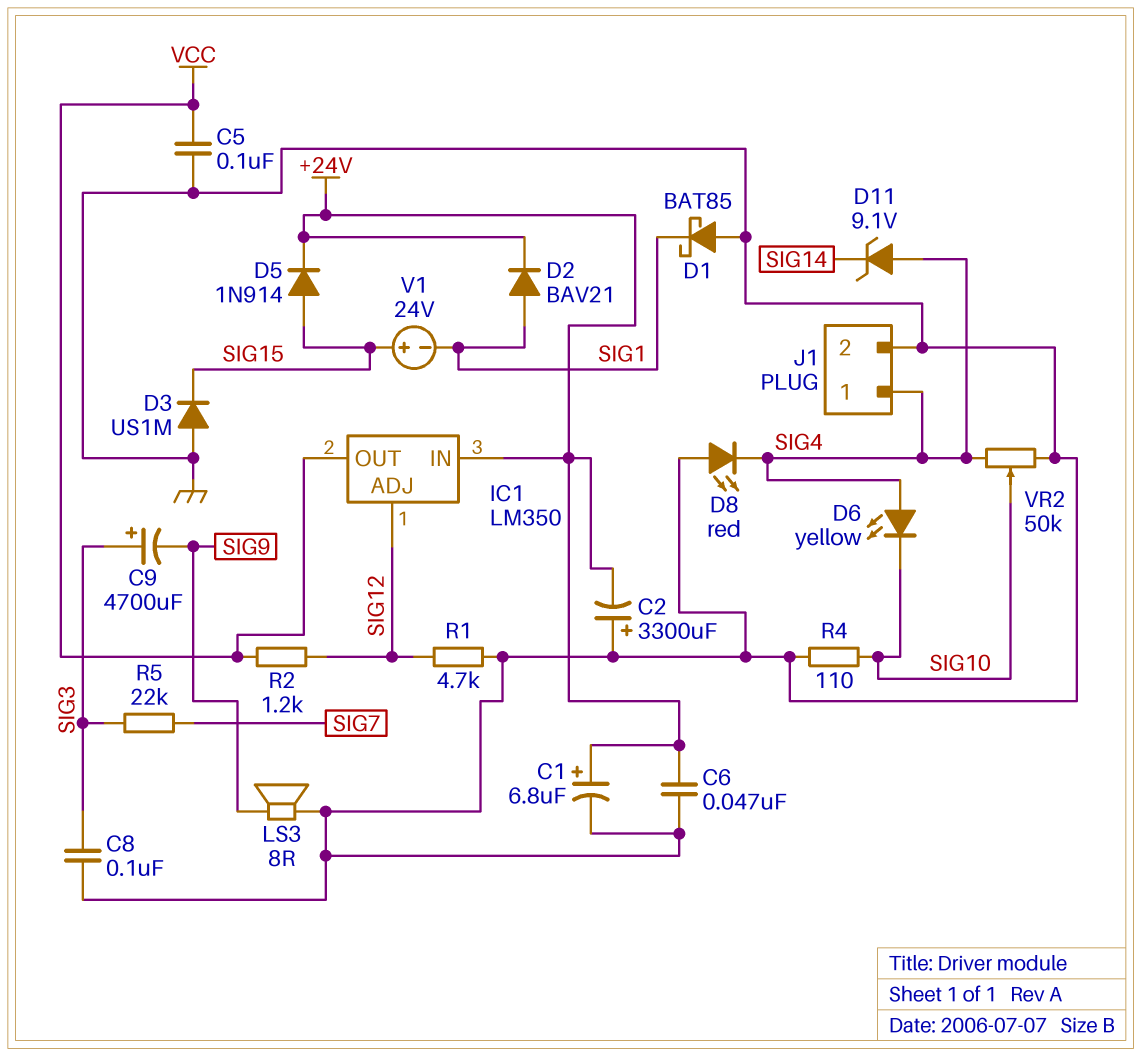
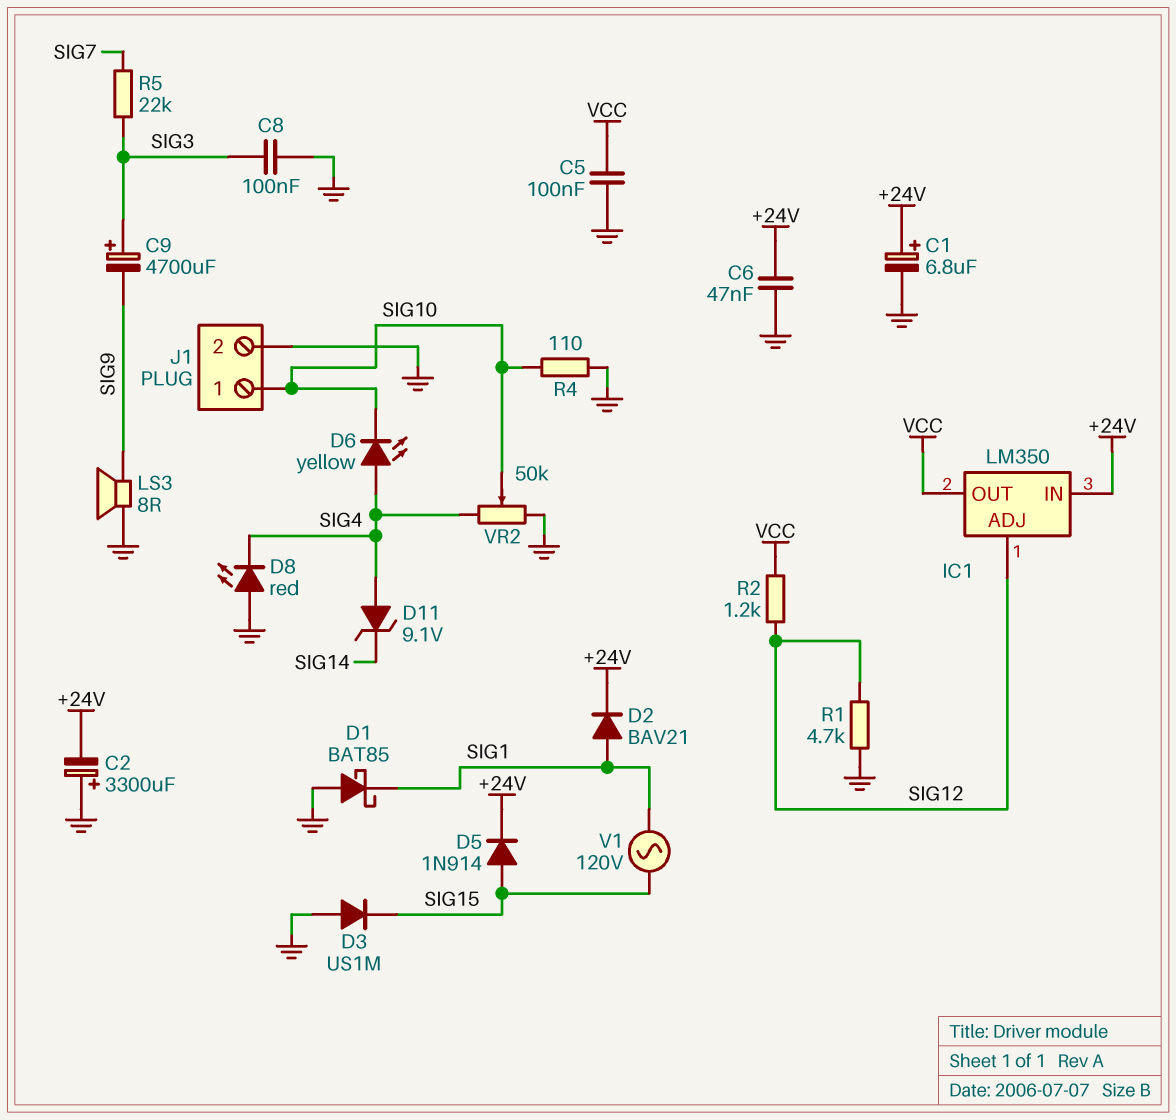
J1 pin 1: SIG4 -> SIG10
V1: 24V (plus SIG15, minus SIG1) -> AC 120V (SIG1, SIG15)

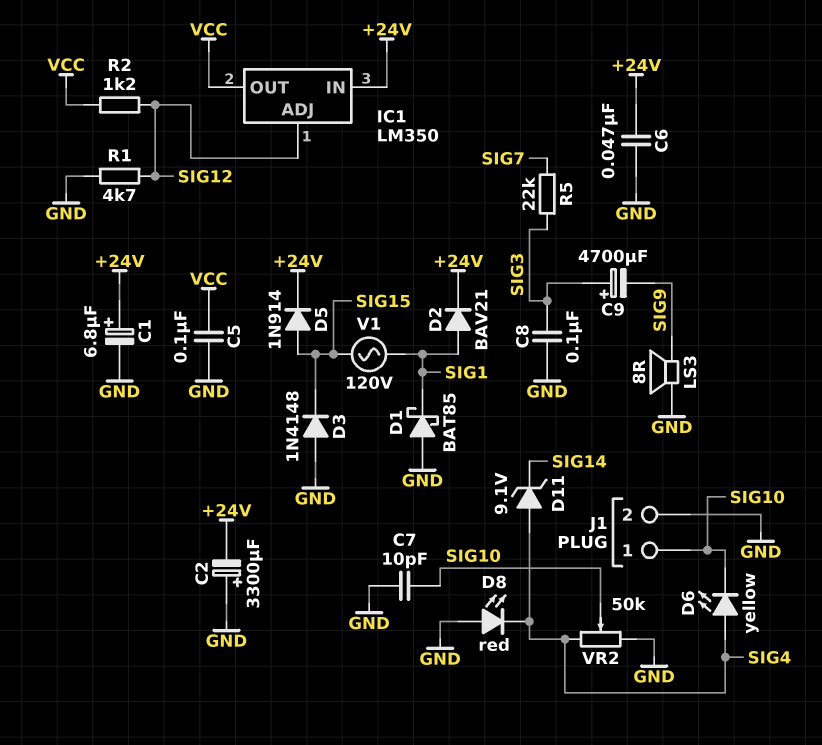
C7: none -> 10pF (GND, SIG10)
D3: diode US1M (A GND, K SIG15) -> diode 1N4148 (A GND, K SIG15)
R4: 110 (GND, SIG10) -> none

